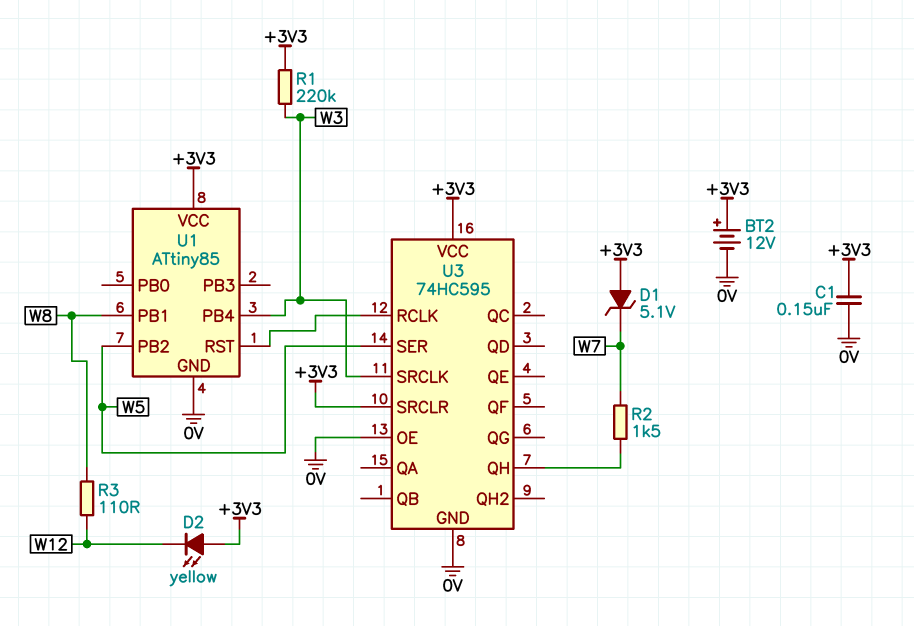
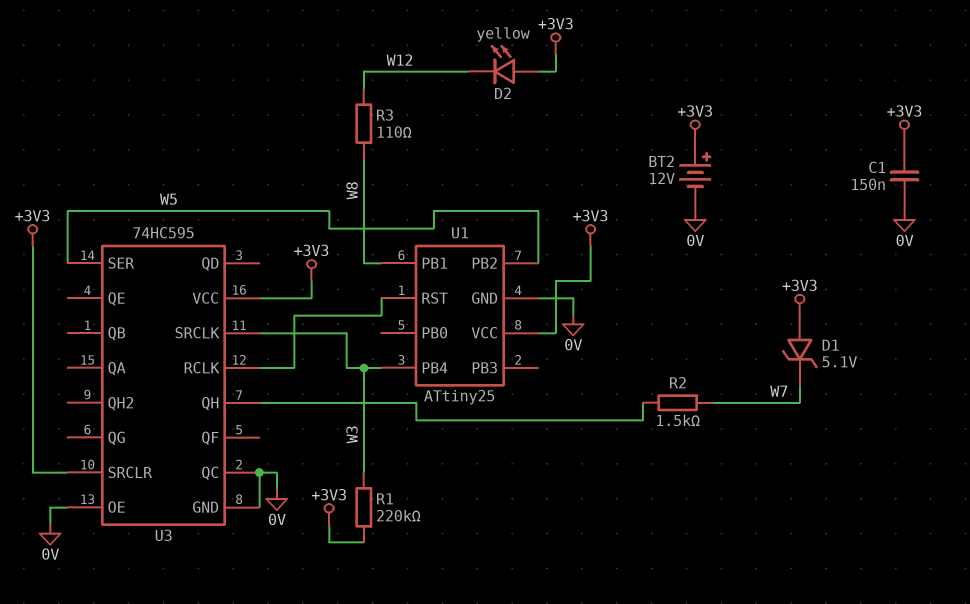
U1: ATtiny85 -> ATtiny25
U3 pin QC: none -> 0V

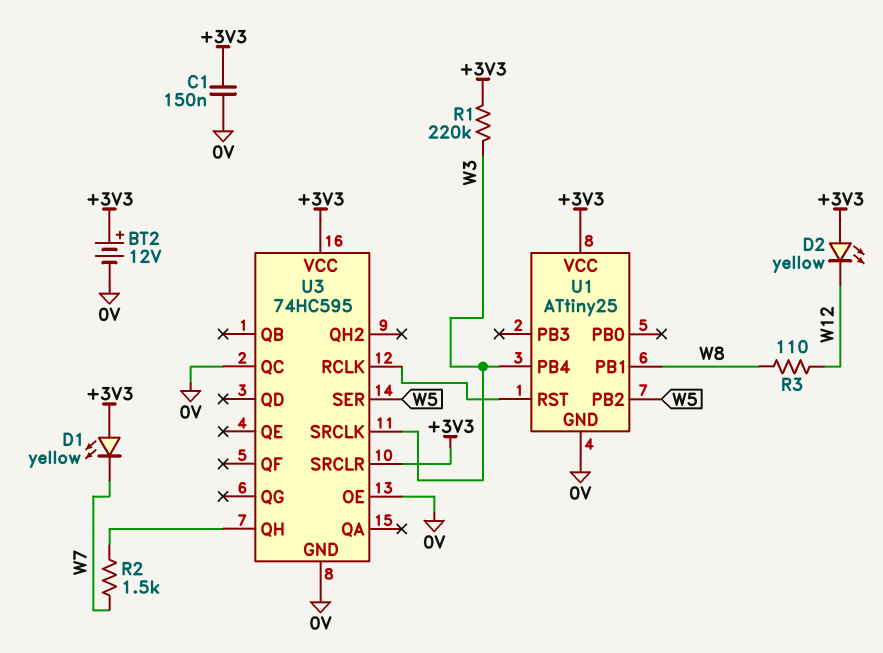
D1: zener 5.1V (A +3V3, K W7) -> LED yellow (A +3V3, K W7)

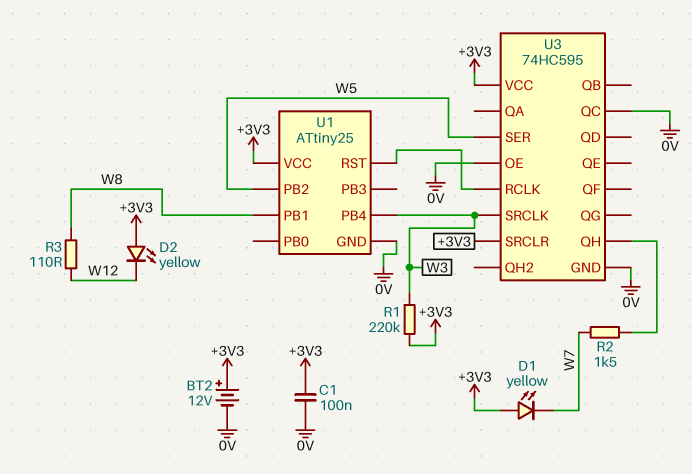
C1: 150nF (+3V3, 0V) -> 100nF (+3V3, 0V)

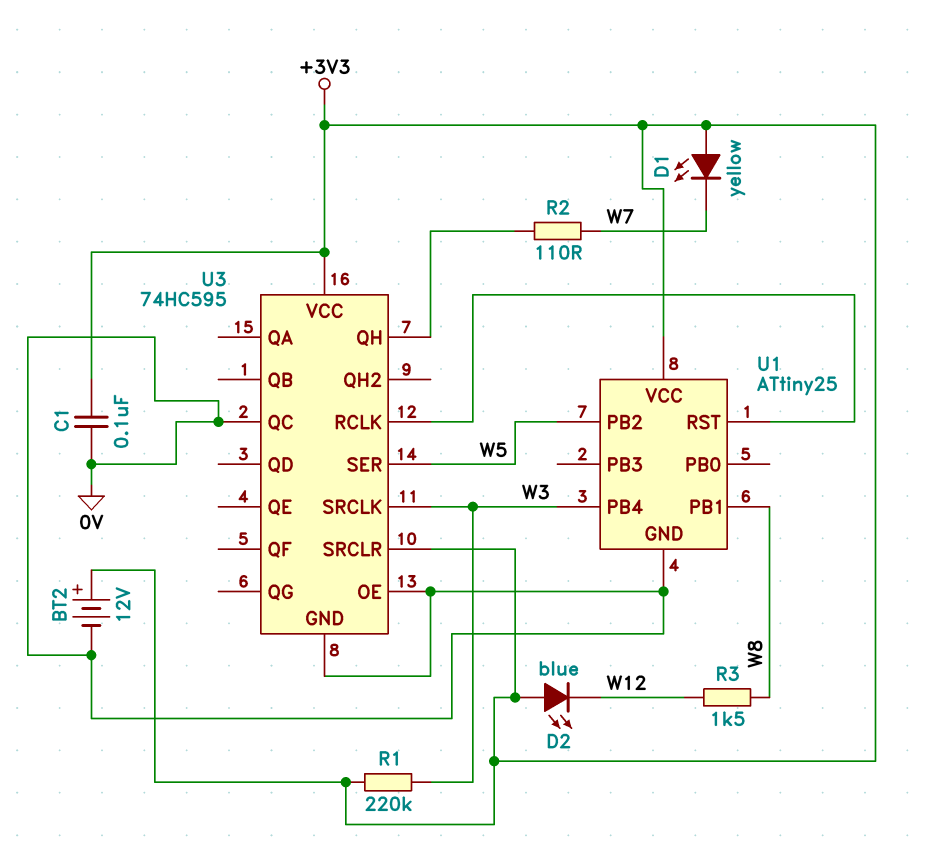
D2: LED yellow (A +3V3, K W12) -> LED blue (A +3V3, K W12)
R2: 1.5k (U3/QH, W7) -> 110 (U3/QH, W7)
R3: 110 (W8, W12) -> 1.5k (W8, W12)

